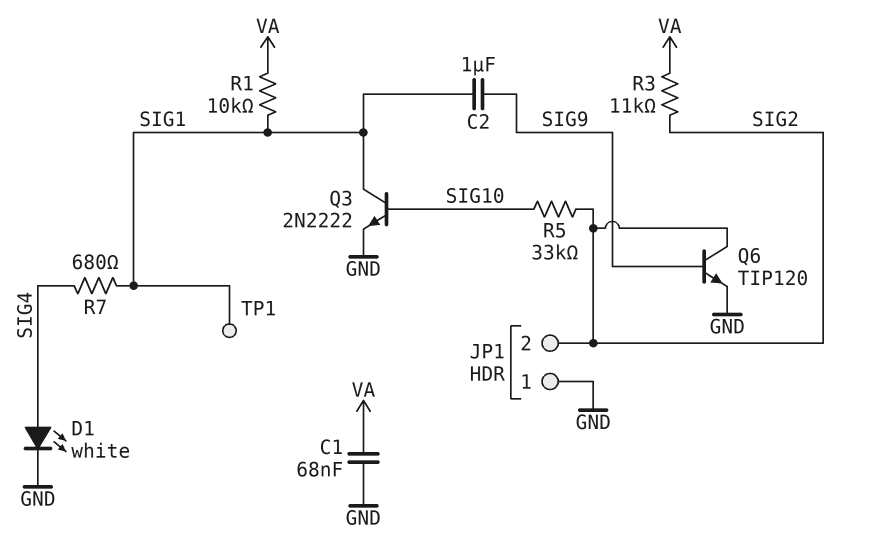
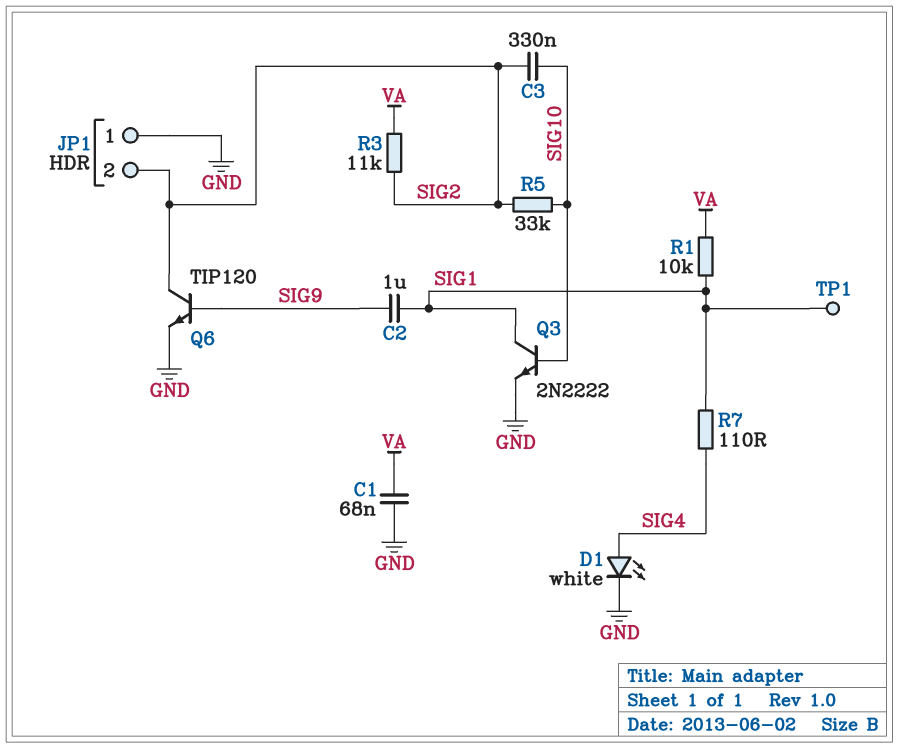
C3: none -> 330nF (SIG2, SIG10)
R7: 680 (SIG1, SIG4) -> 110 (SIG1, SIG4)

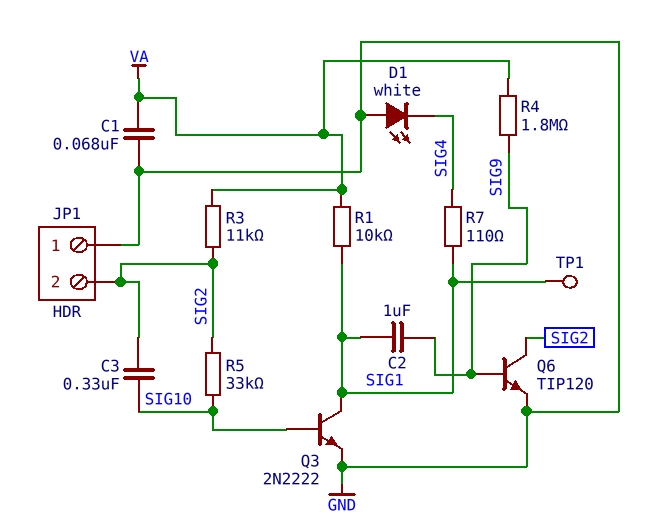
D1: LED white (A SIG4, K GND) -> LED white (A GND, K SIG4)
R4: none -> 1.8M (SIG9, VA)

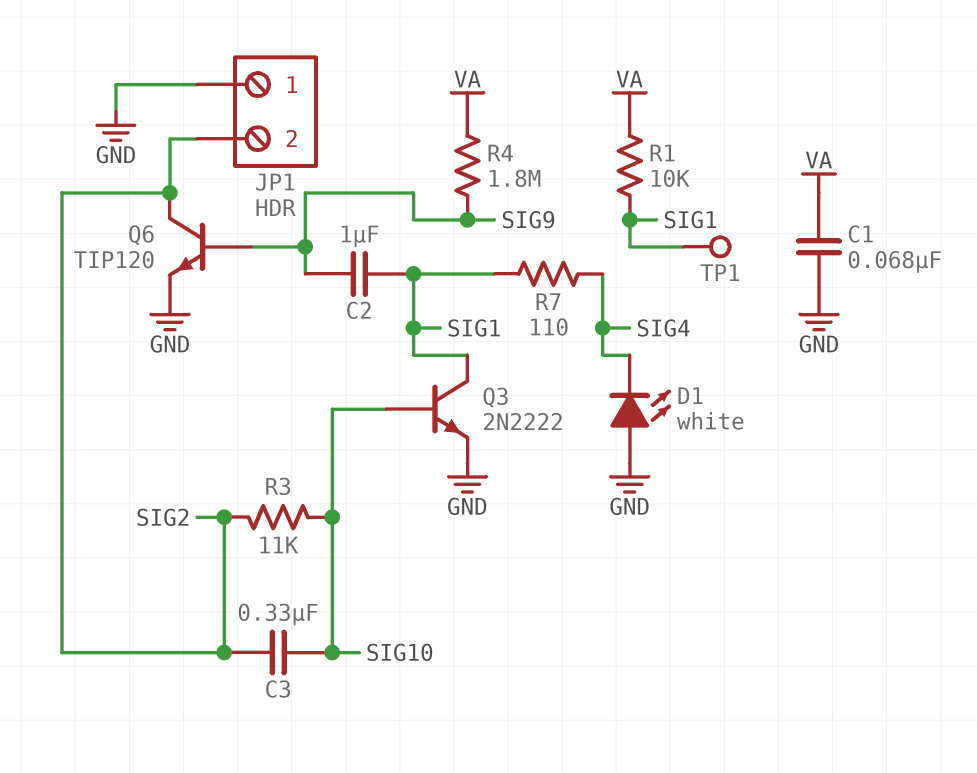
R3: 11k (SIG2, VA) -> 11k (SIG2, SIG10)
R5: 33k (SIG2, SIG10) -> none

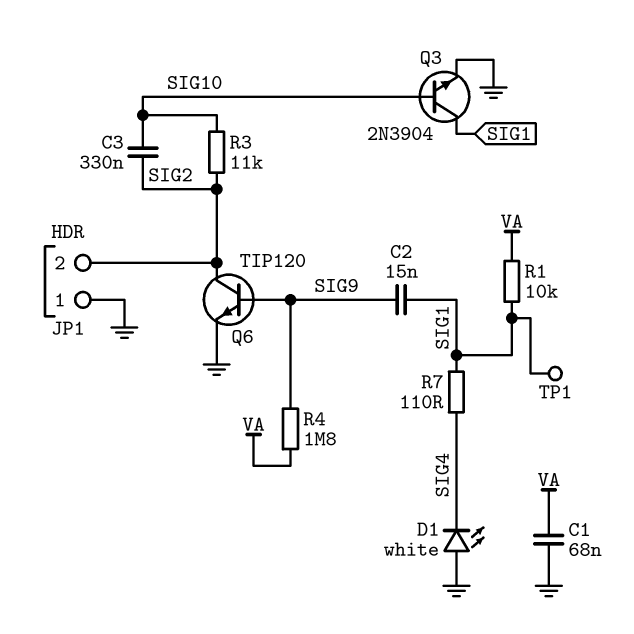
C2: 1uF (SIG1, SIG9) -> 15nF (SIG1, SIG9)
Q3: NPN 2N2222 (B SIG10, C SIG1, E GND) -> NPN 2N3904 (B SIG10, C SIG1, E GND)

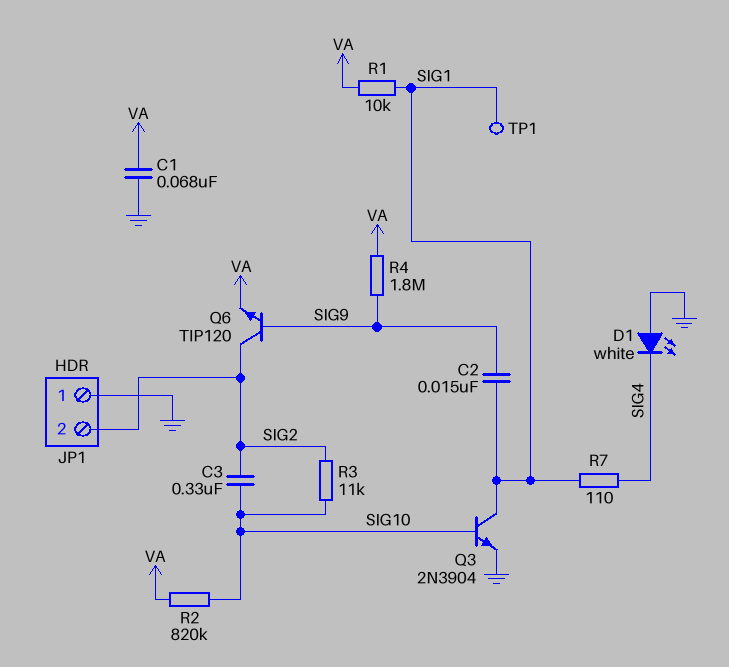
Q6: NPN TIP120 (B SIG9, C SIG2, E GND) -> NPN TIP120 (B SIG9, C SIG2, E VA)
R2: none -> 820k (SIG10, VA)

